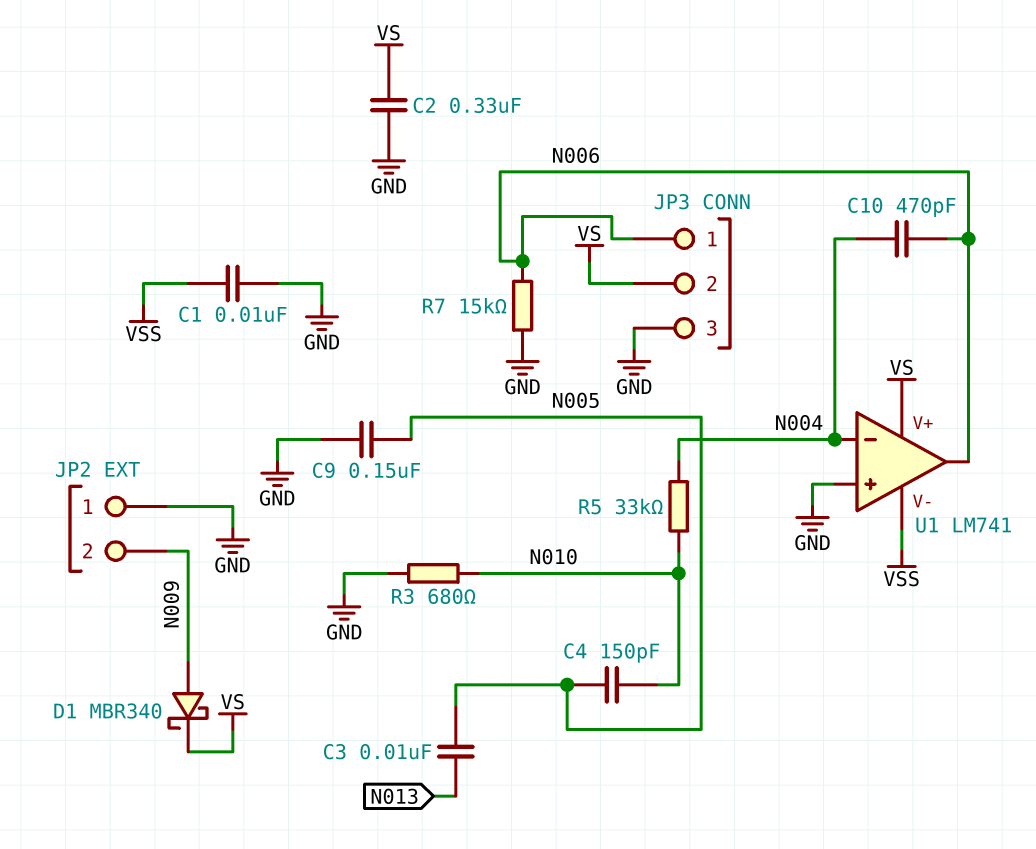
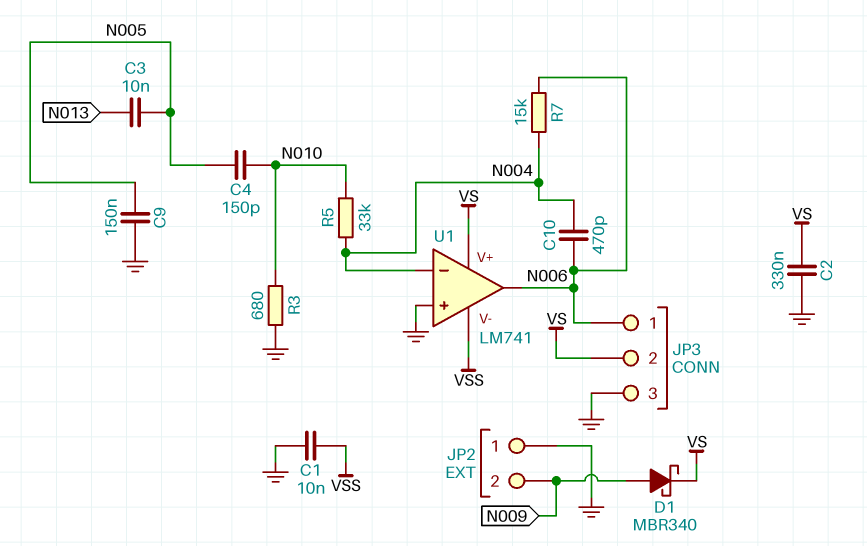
R7: 15k (GND, N006) -> 15k (N004, N006)

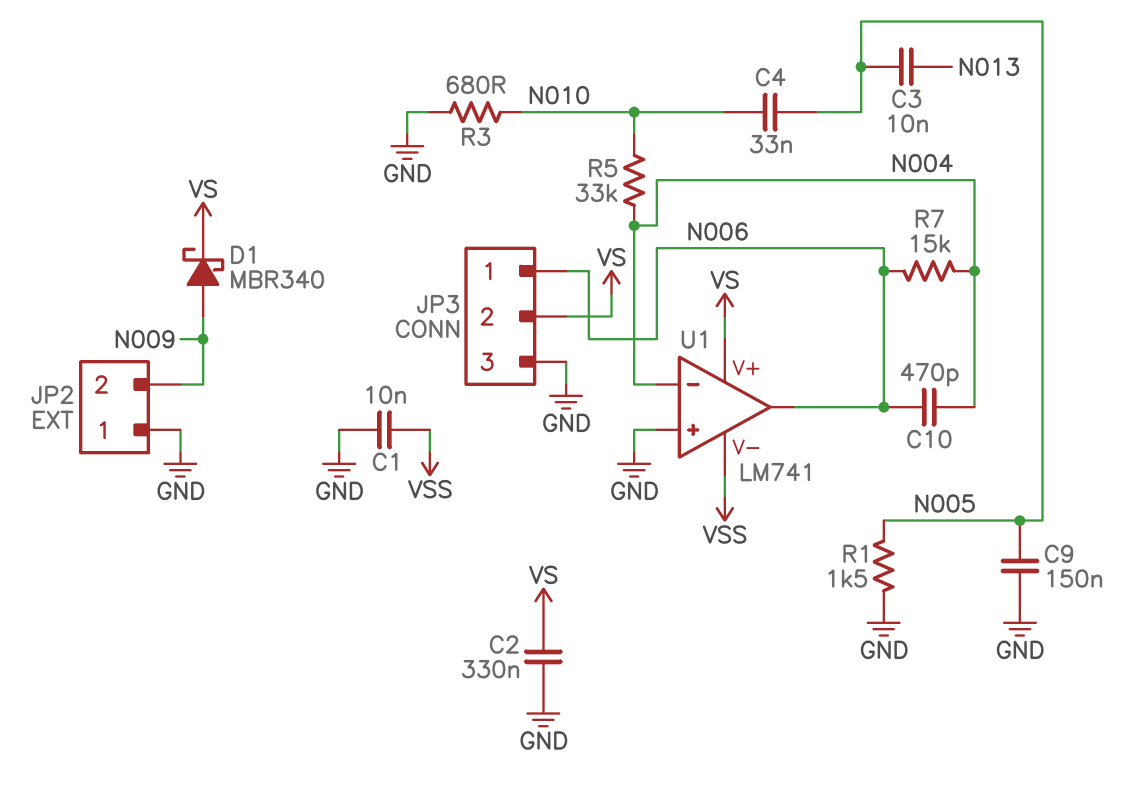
C4: 150pF (N005, N010) -> 33nF (N005, N010)
R1: none -> 1.5k (GND, N005)

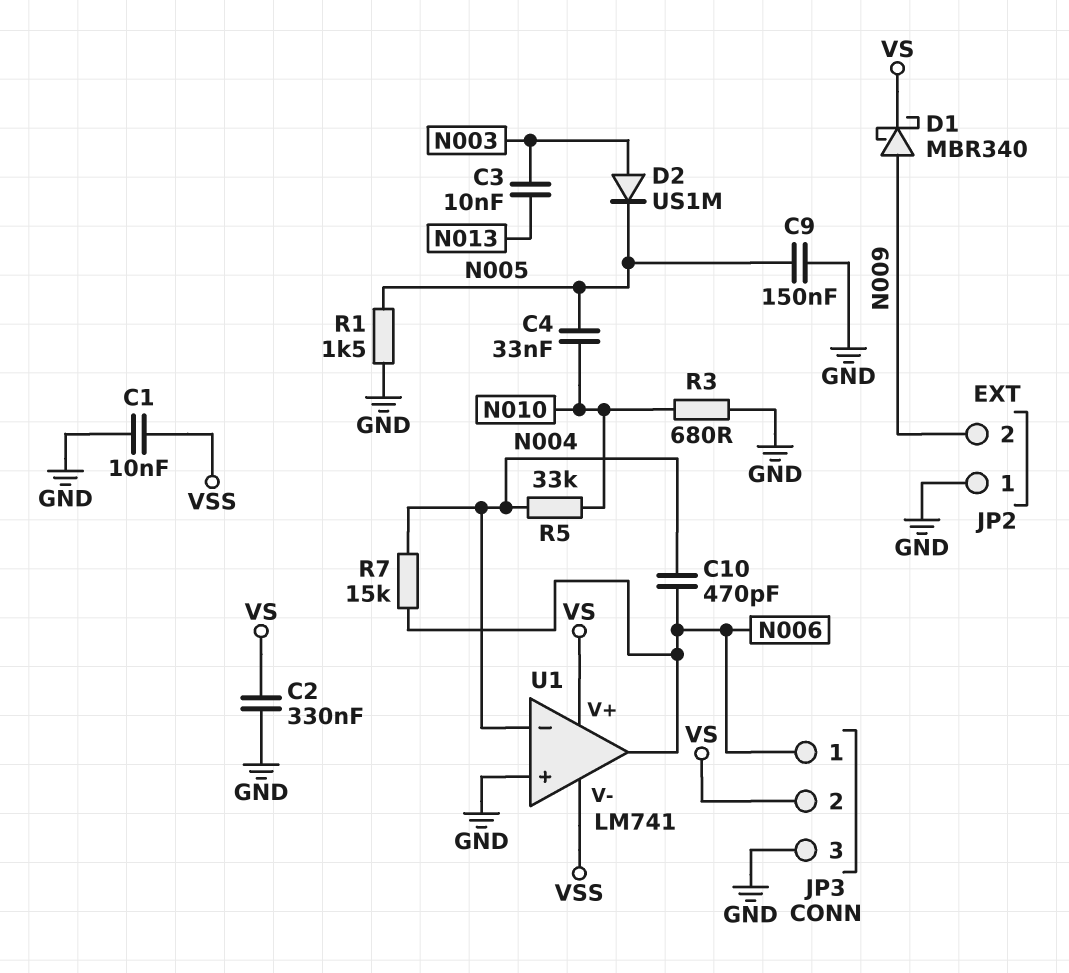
C3: 10nF (N005, N013) -> 10nF (N003, N013)
D2: none -> diode US1M (A N003, K N005)

